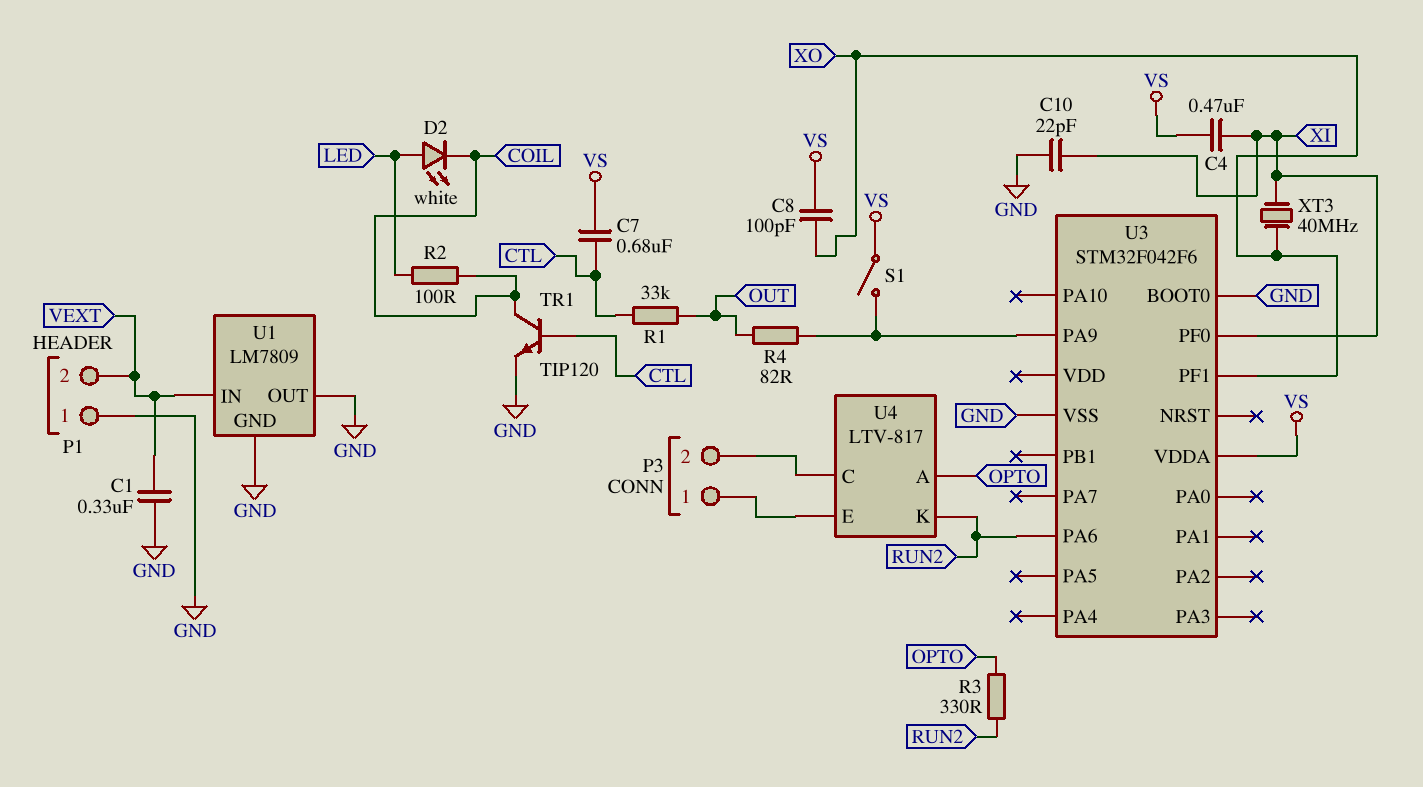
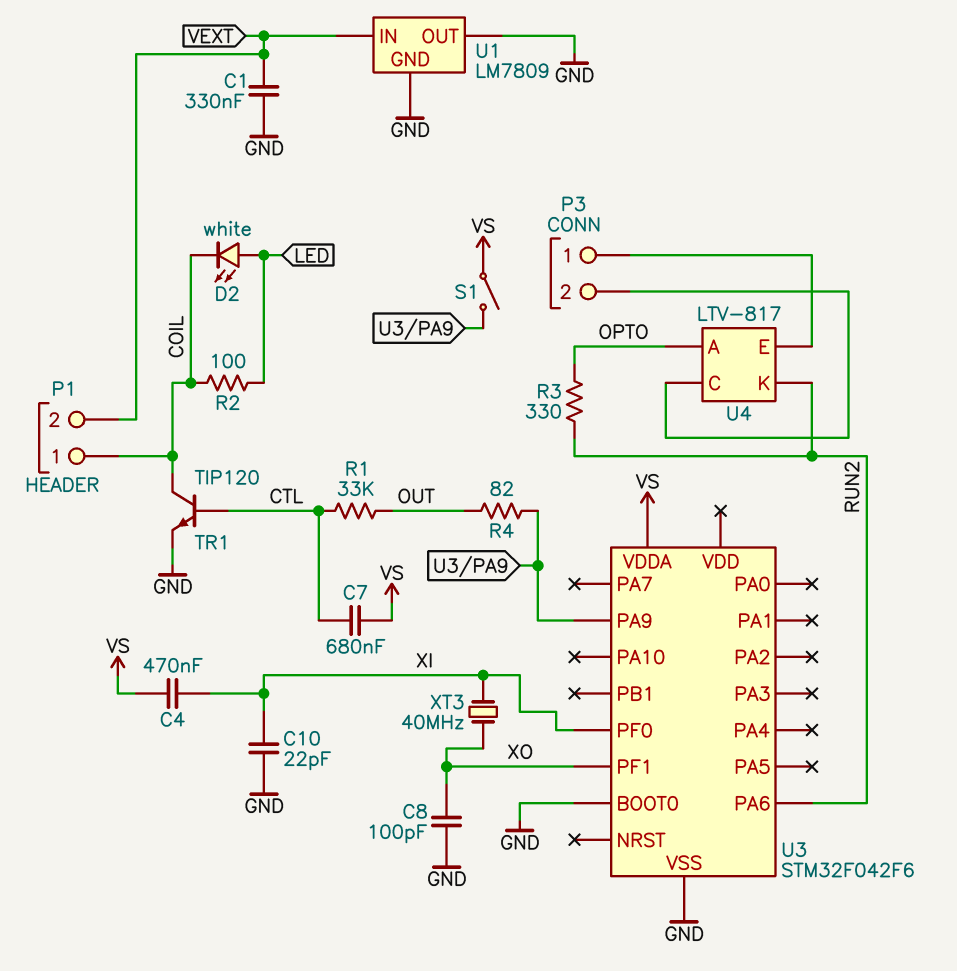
C8: 100pF (VS, XO) -> 100pF (GND, XO)
P1 pin 1: GND -> COIL

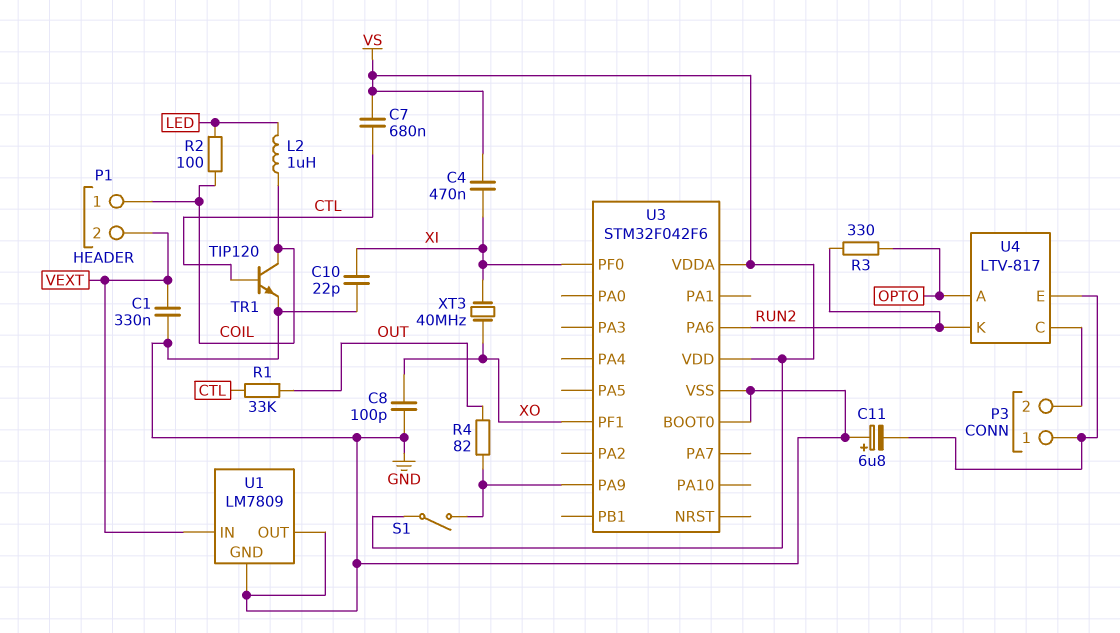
C11: none -> 6.8uF (plus GND, minus P3/1)
D2: LED white (A LED, K COIL) -> none
L2: none -> 1uH (COIL, LED)
U3 pin VDD: none -> VS

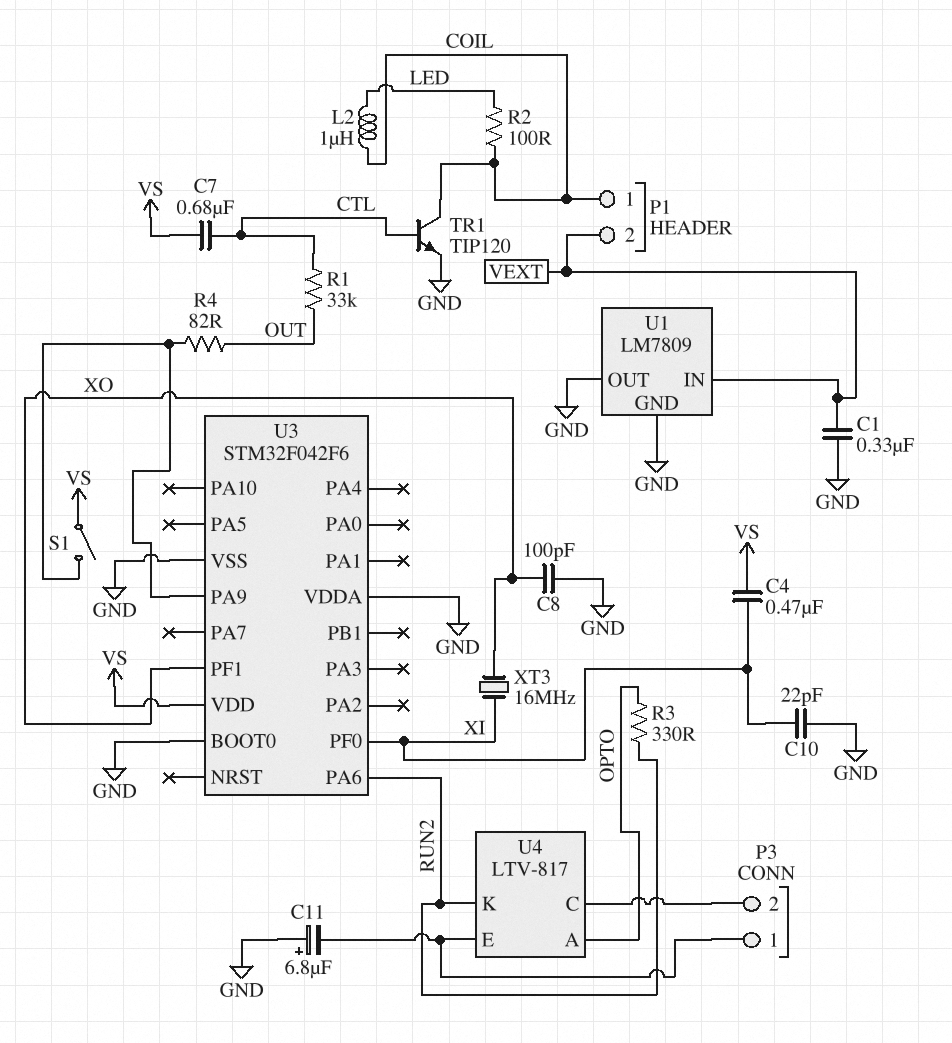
U3 pin VDDA: VS -> GND
XT3: 40MHz (XI, XO) -> 16MHz (XI, XO)

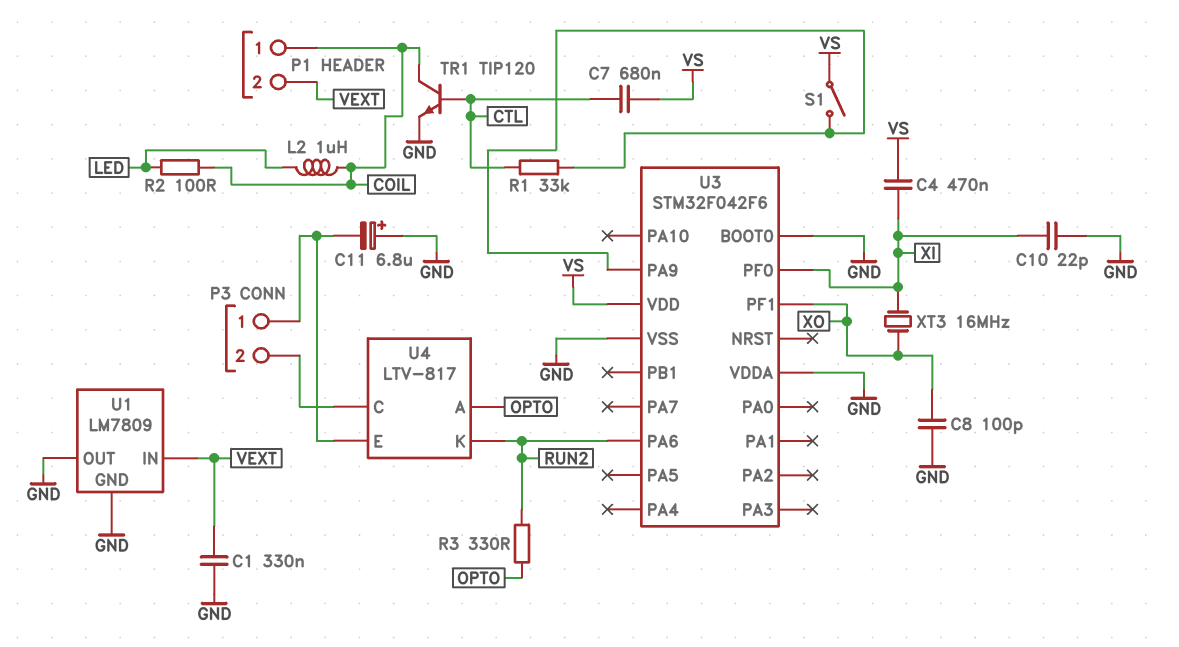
R1: 33k (CTL, OUT) -> 33k (CTL, U3/PA9)
R4: 82 (OUT, U3/PA9) -> none

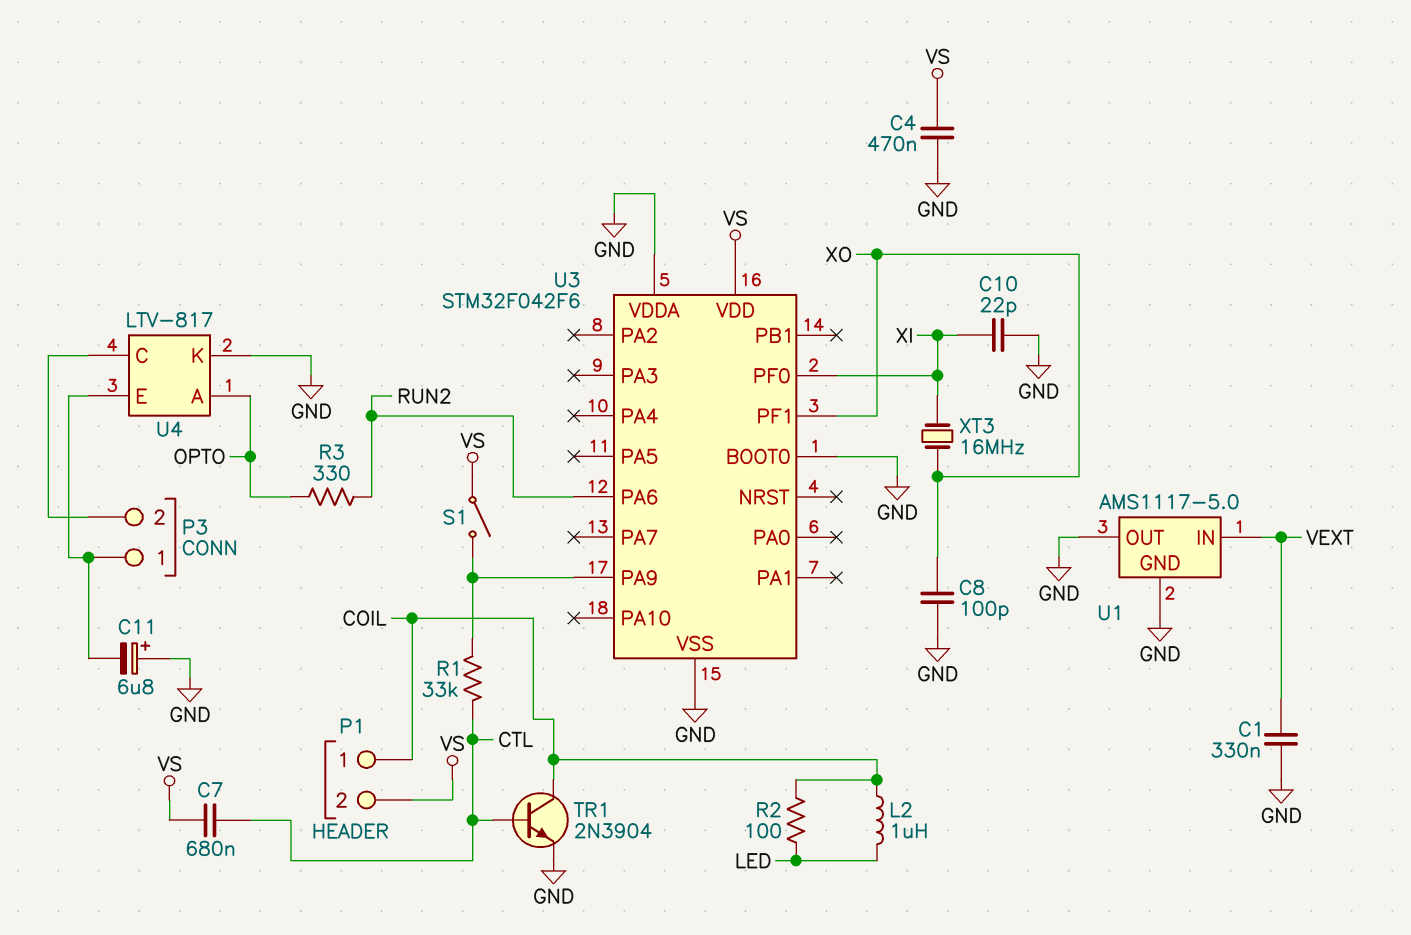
C4: 470nF (VS, XI) -> 470nF (GND, VS)
P1 pin 2: VEXT -> VS
TR1: NPN TIP120 (B CTL, C COIL, E GND) -> NPN 2N3904 (B CTL, C COIL, E GND)
U1: LM7809 -> AMS1117-5.0
U4 pin K: RUN2 -> GND

